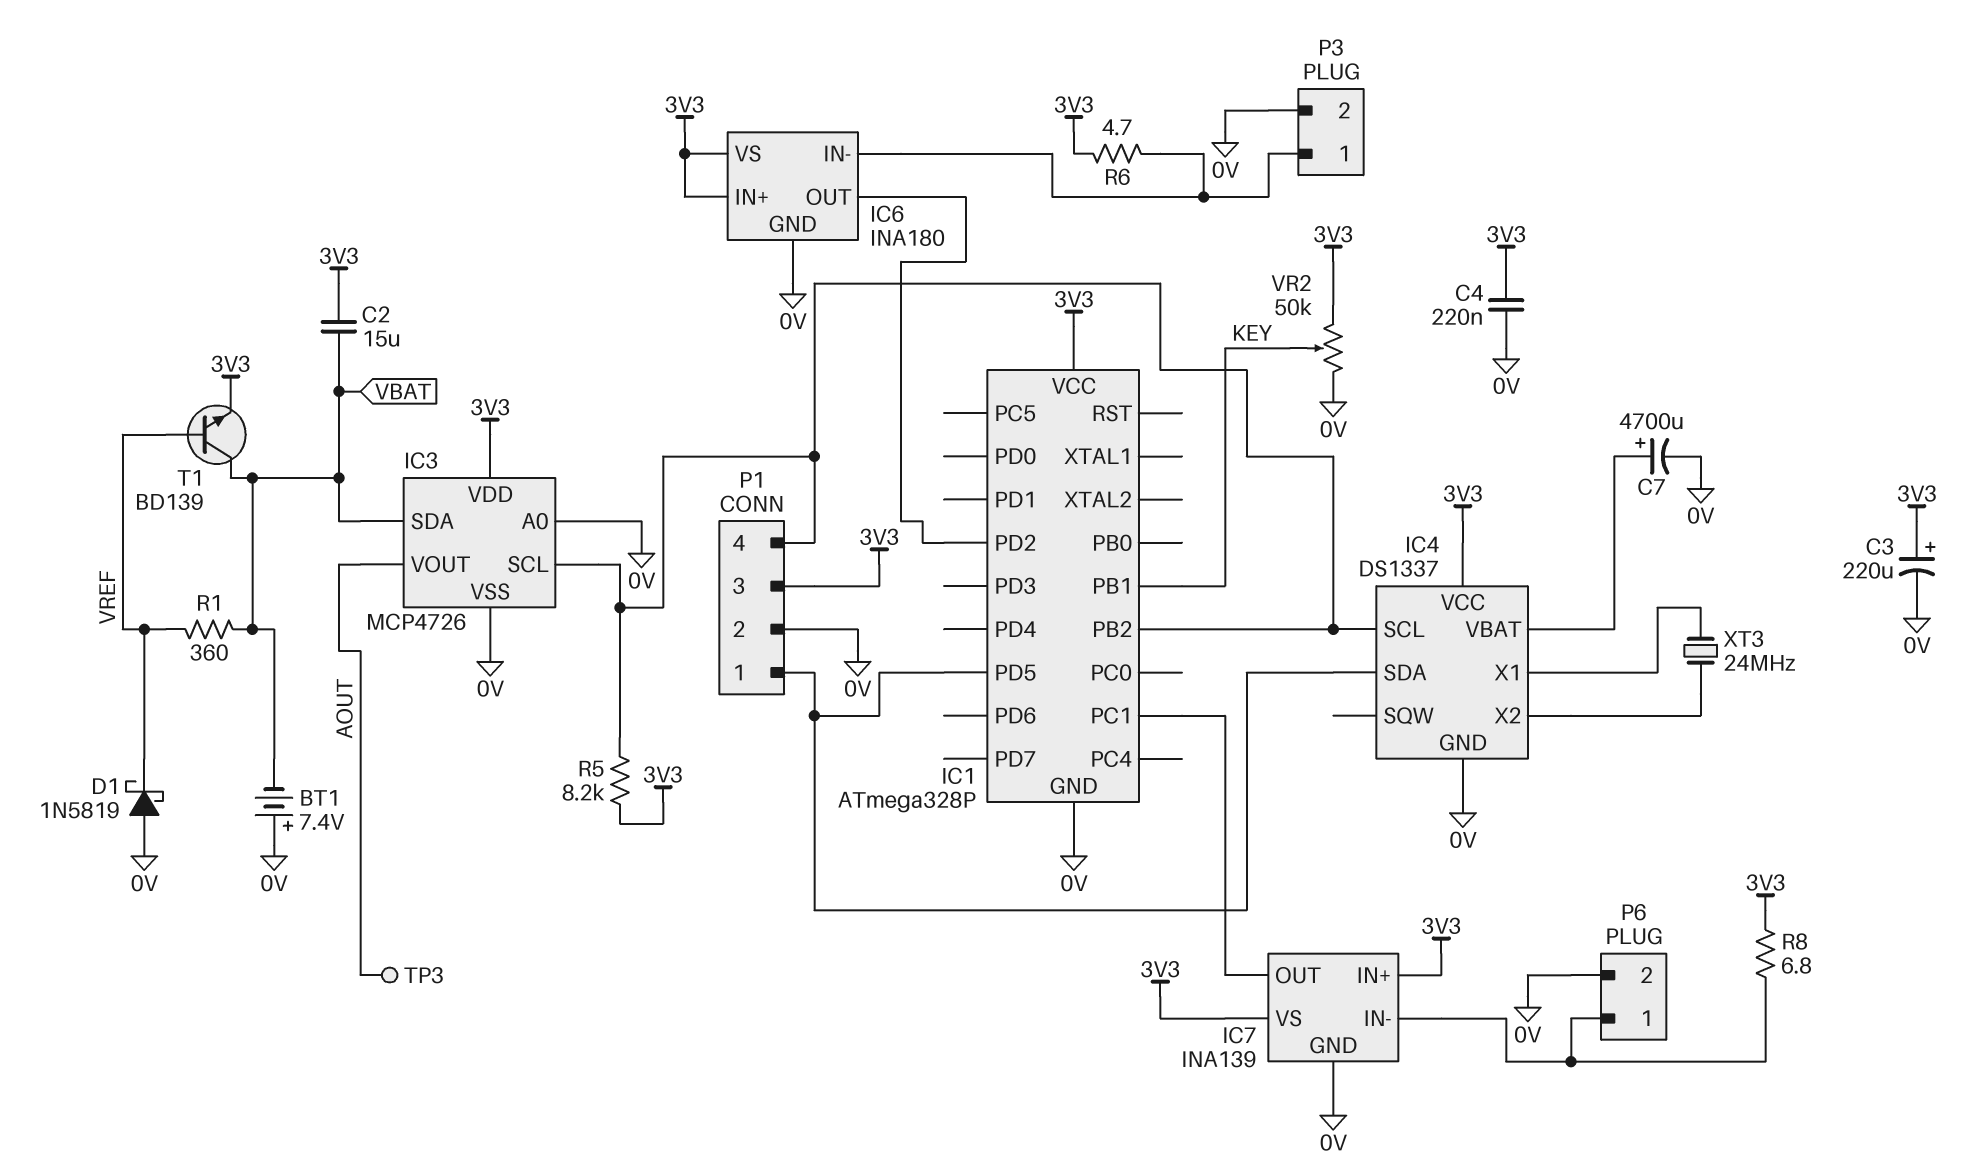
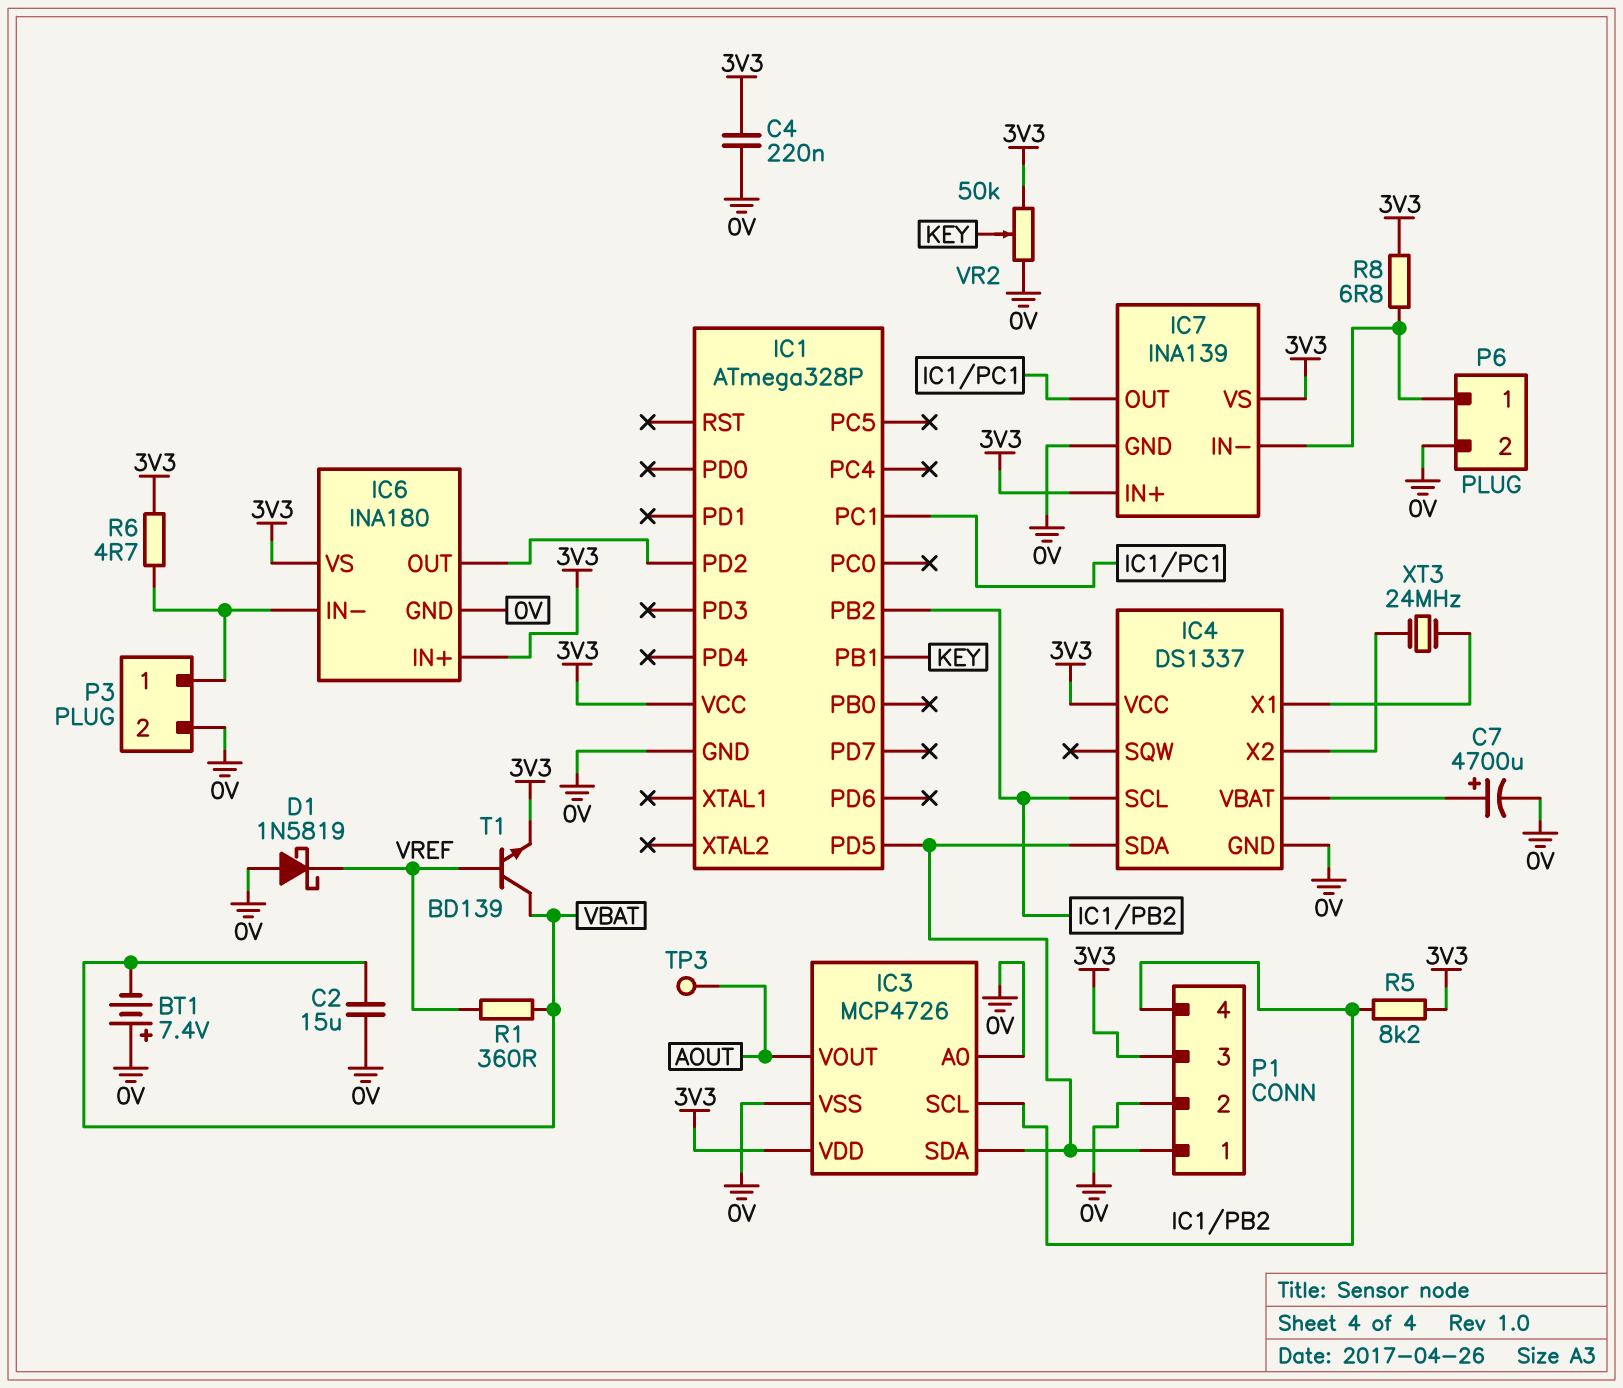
C2: 15uF (3V3, VBAT) -> 15uF (0V, VBAT)
C3: 220uF (plus 3V3, minus 0V) -> none
IC3 pin SDA: VBAT -> IC1/PD5

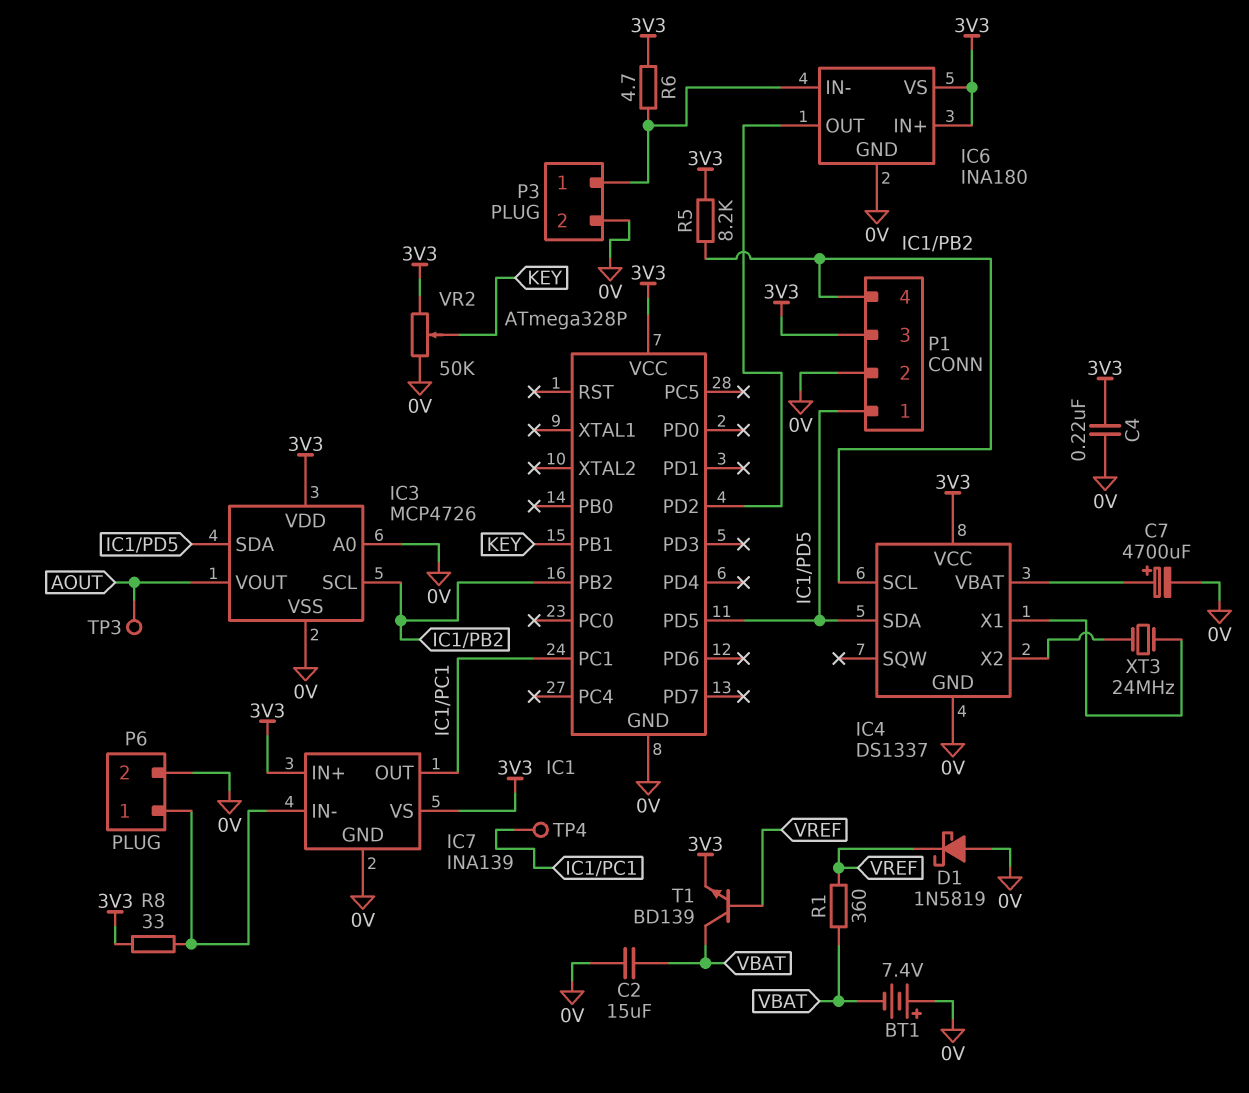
R8: 6.8 (3V3, IC7/IN-) -> 33 (3V3, IC7/IN-)
TP4: none -> test point (IC1/PC1)

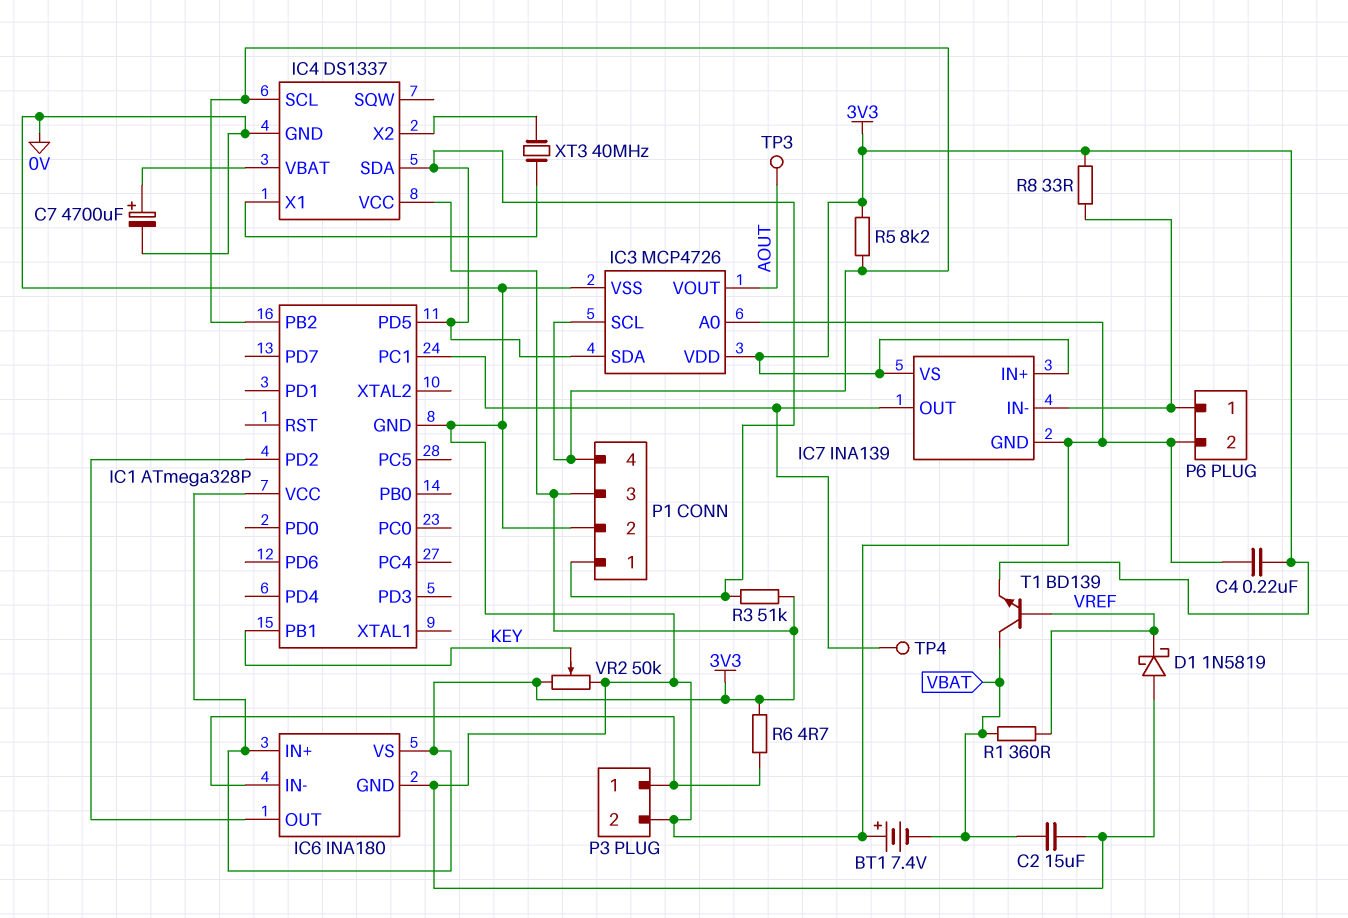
R3: none -> 51k (3V3, IC1/PD5)
XT3: 24MHz (IC4/X1, IC4/X2) -> 40MHz (IC4/X1, IC4/X2)

